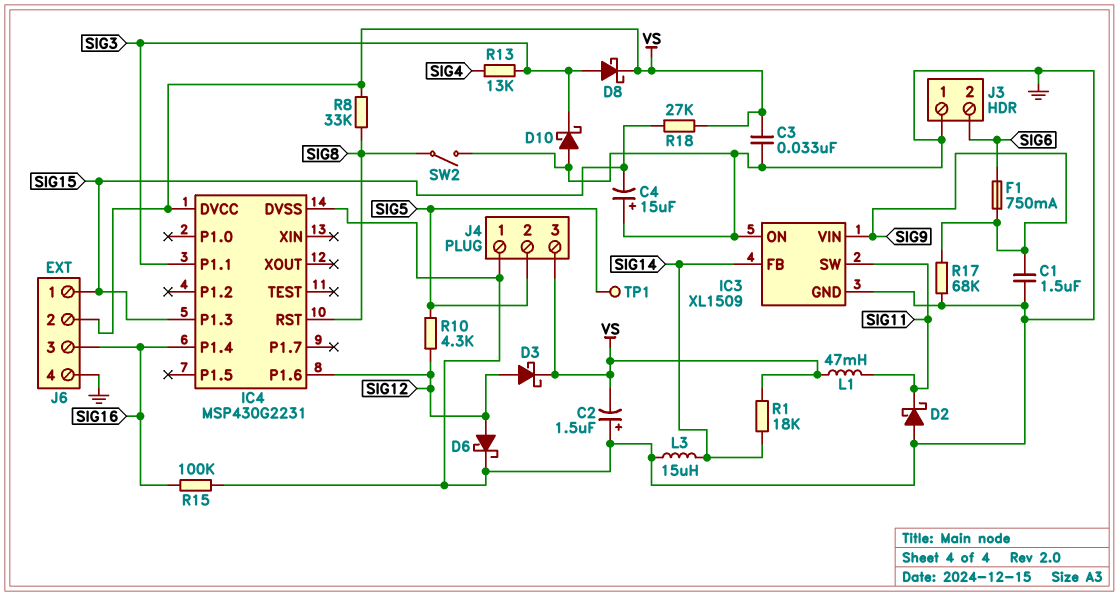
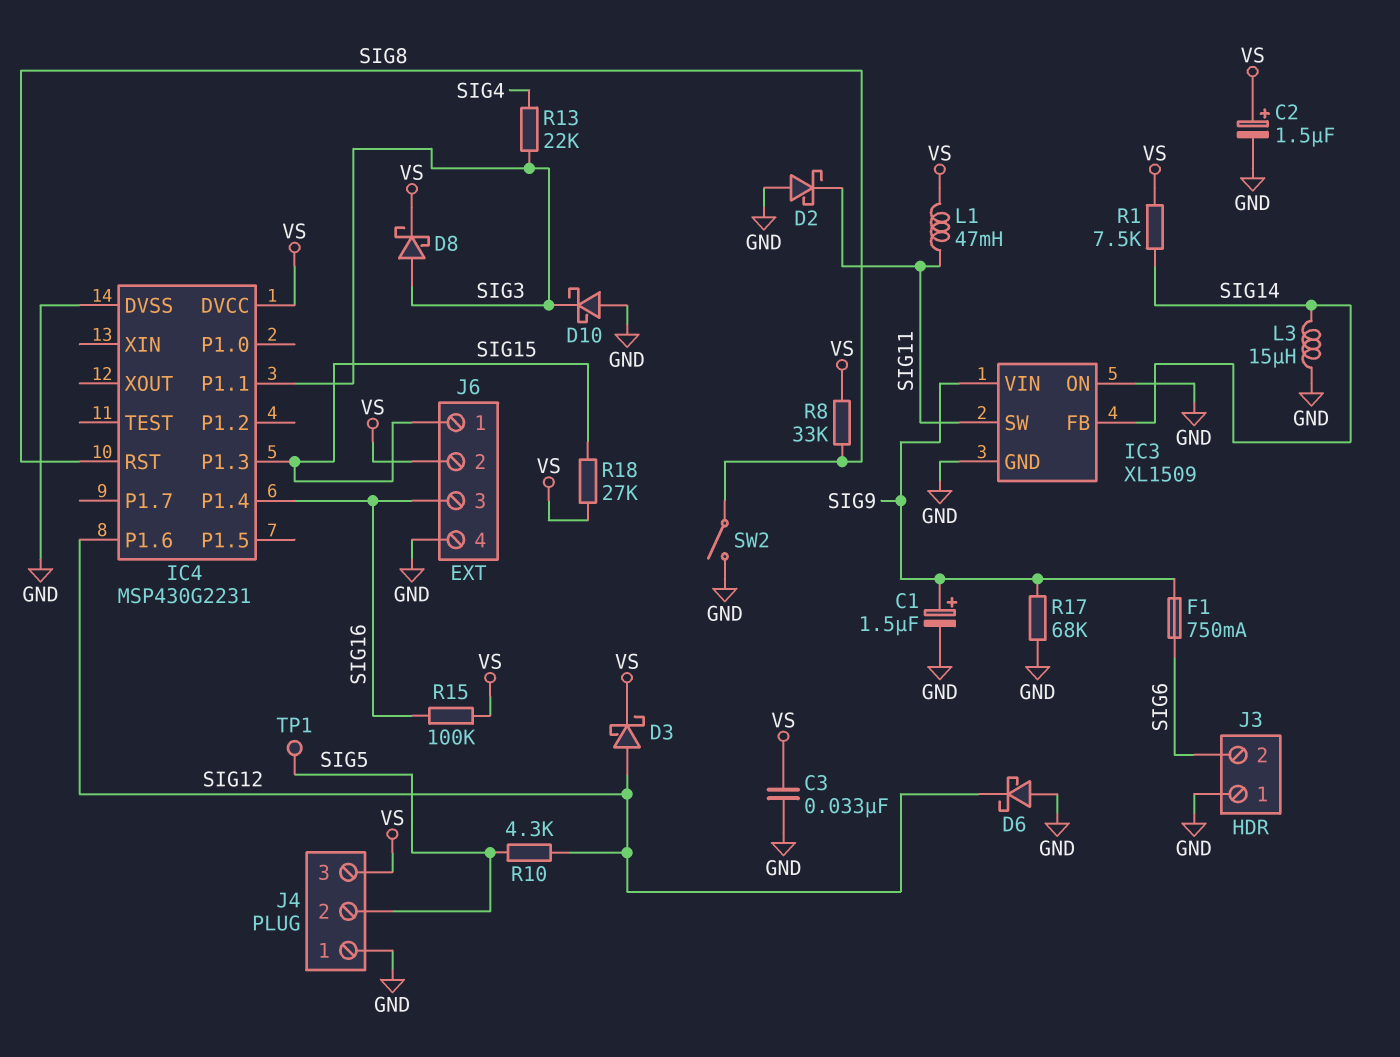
C1: 1.5uF (GND, SIG9) -> 1.5uF (plus SIG9, minus GND)
C2: 1.5uF (plus GND, minus VS) -> 1.5uF (plus VS, minus GND)
C4: 15uF (plus GND, minus SIG15) -> none
D6: schottky (A SIG12, K GND) -> schottky (A GND, K SIG12)
R1: 18k (SIG14, VS) -> 7.5k (SIG14, VS)
R13: 13k (SIG3, SIG4) -> 22k (SIG3, SIG4)
R15: 100k (GND, SIG16) -> 100k (SIG16, VS)

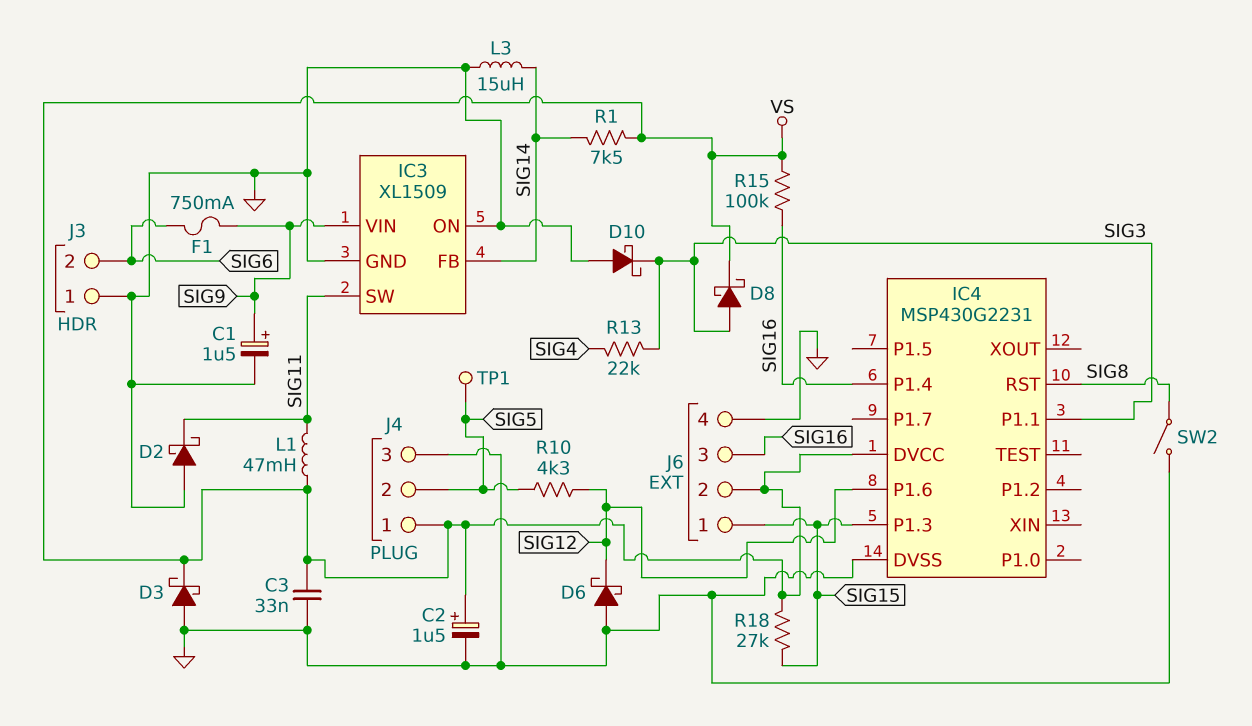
D3: schottky (A SIG12, K VS) -> schottky (A GND, K VS)
J4 pin 1: GND -> VS
J4 pin 3: VS -> GND
R8: 33k (SIG8, VS) -> none
R17: 68k (GND, SIG9) -> none

